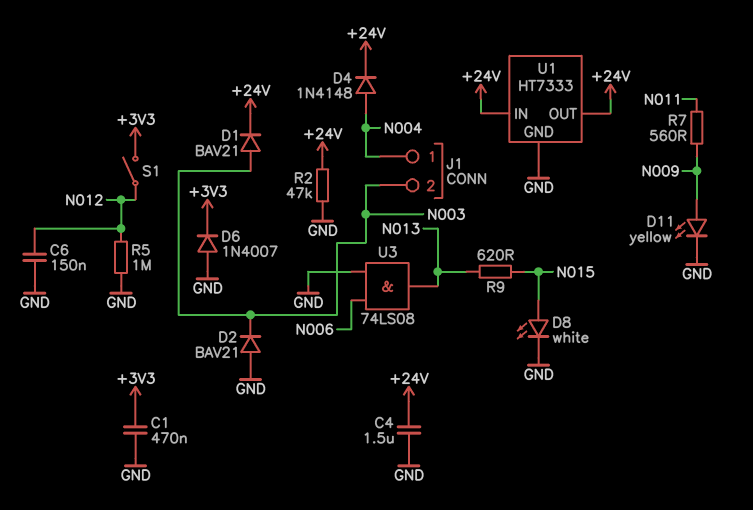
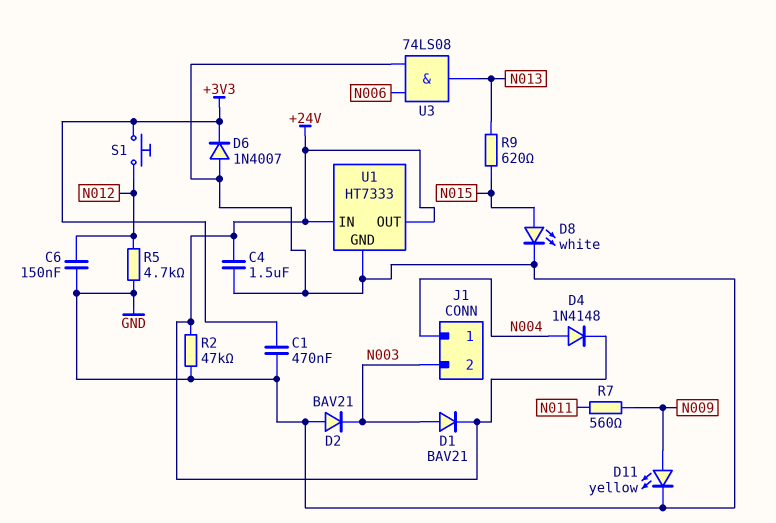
R5: 1M (GND, N012) -> 4.7k (GND, N012)
S1: switch (+3V3, N012) -> button (+3V3, N012)

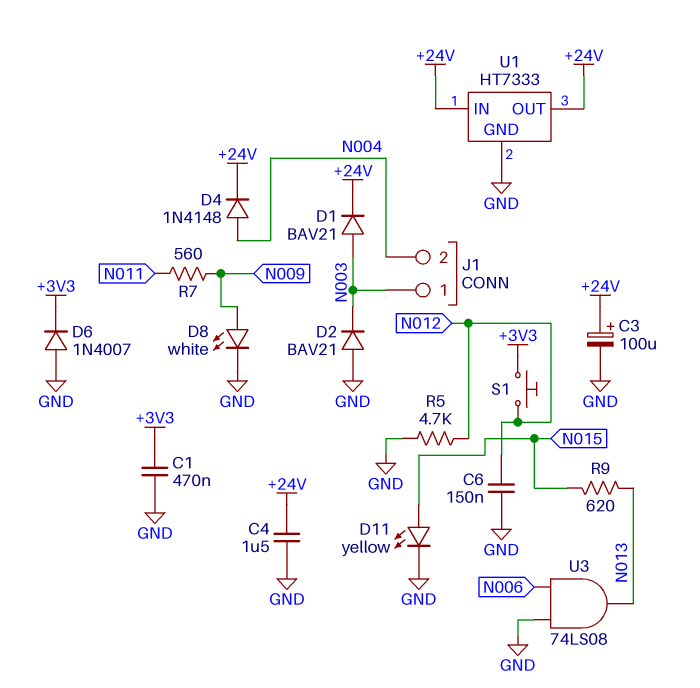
C3: none -> 100uF (plus +24V, minus GND)
D8: LED white (A N015, K GND) -> LED white (A N009, K GND)
D11: LED yellow (A N009, K GND) -> LED yellow (A N015, K GND)
J1 pin 1: N004 -> N003
J1 pin 2: N003 -> N004
R2: 47k (+24V, GND) -> none

